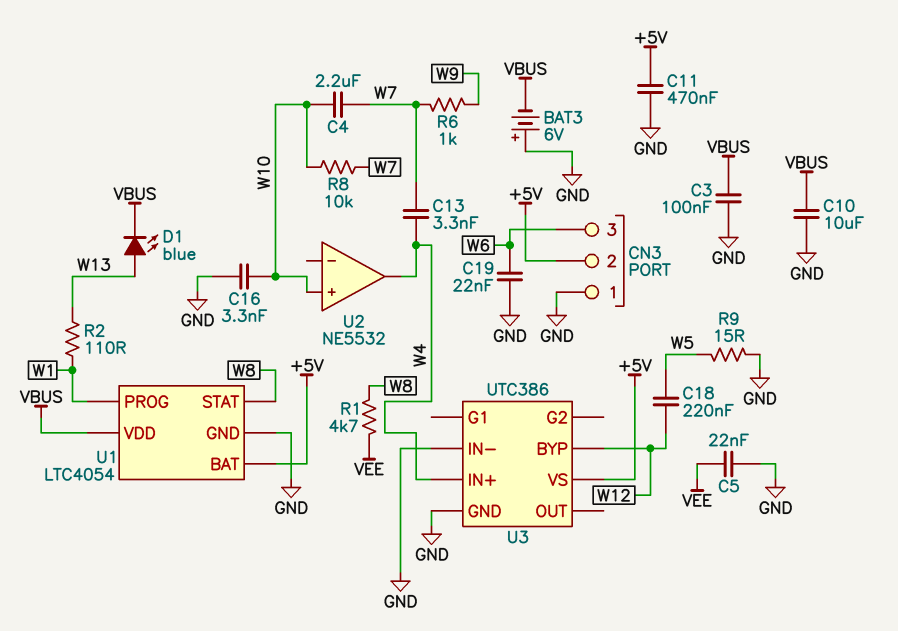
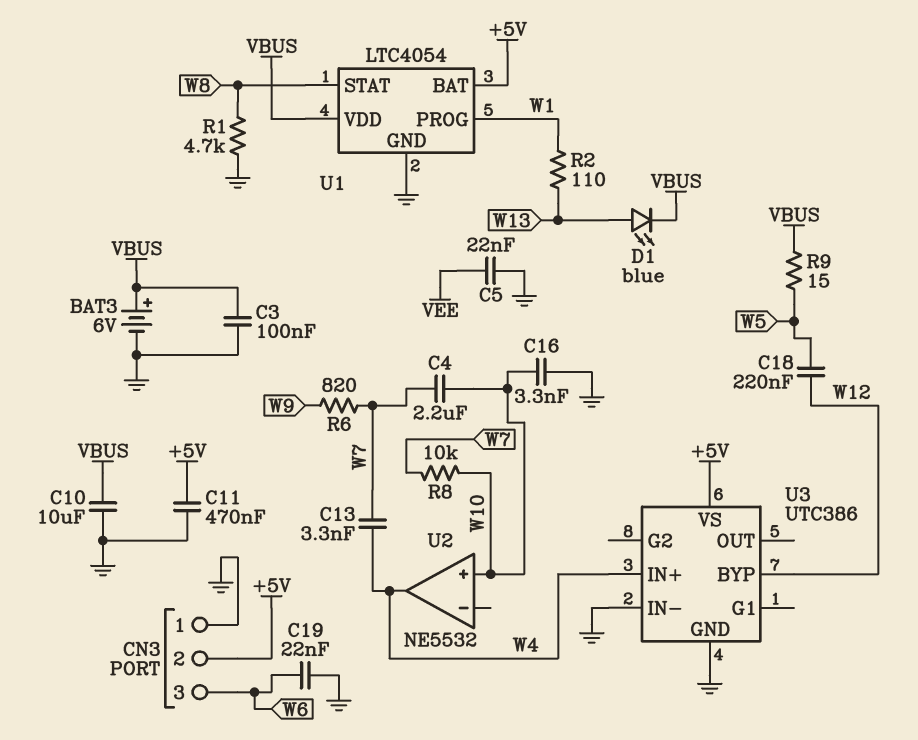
BAT3: 6V (plus GND, minus VBUS) -> 6V (plus VBUS, minus GND)
R1: 4.7k (VEE, W8) -> 4.7k (GND, W8)
R6: 1k (W7, W9) -> 820 (W7, W9)
R9: 15 (GND, W5) -> 15 (VBUS, W5)

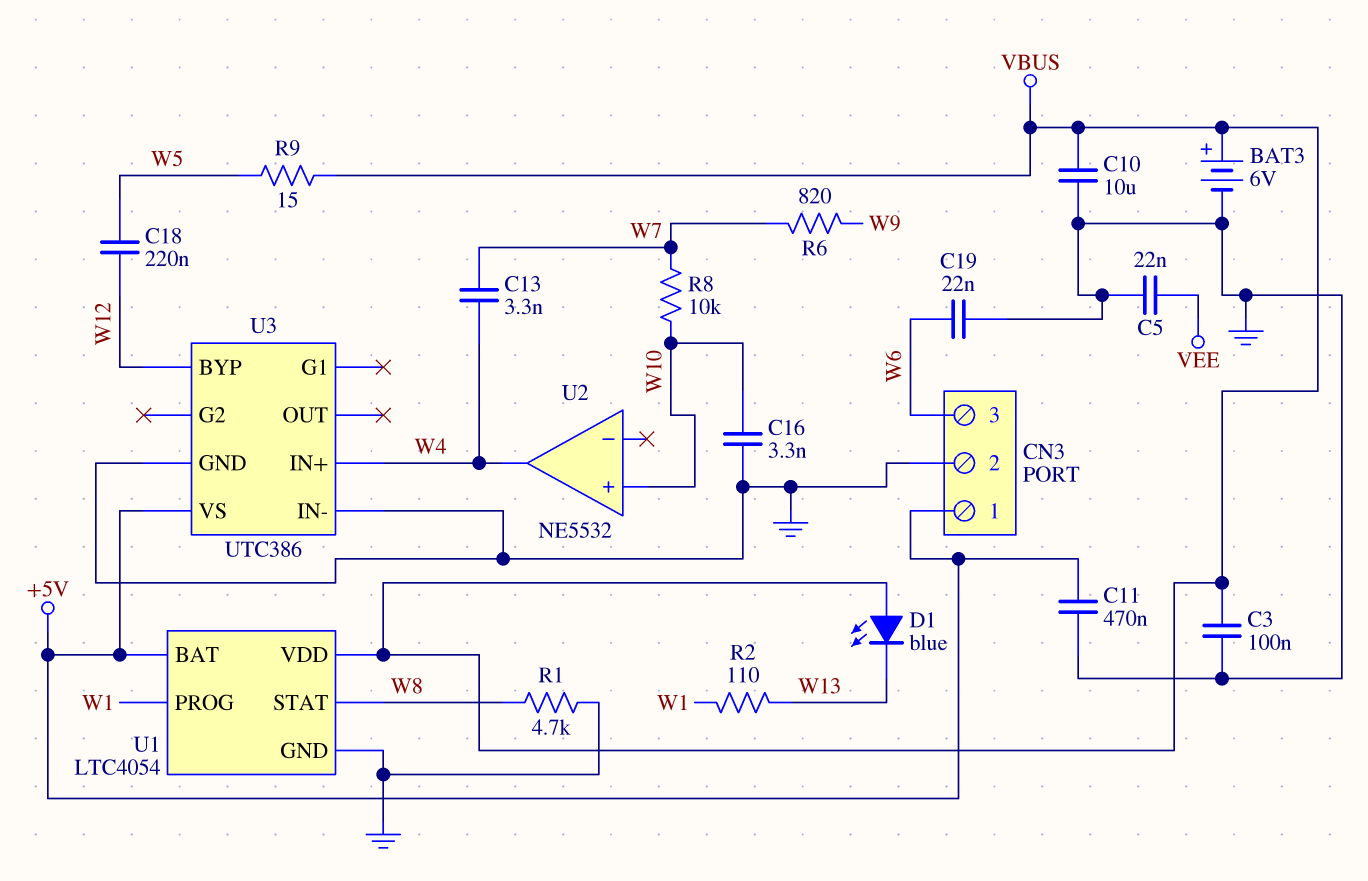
C4: 2.2uF (W7, W10) -> none
CN3 pin 1: GND -> +5V
CN3 pin 2: +5V -> GND
D1: LED blue (A W13, K VBUS) -> LED blue (A VBUS, K W13)

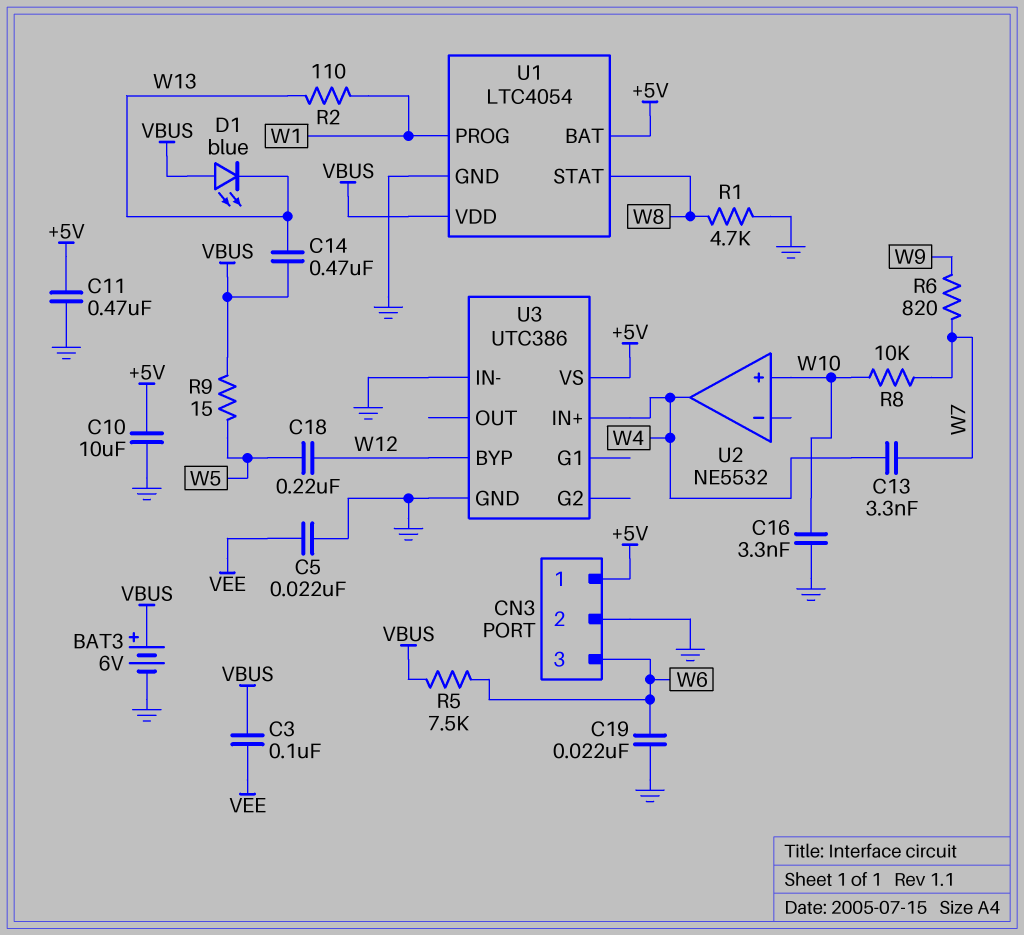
C3: 100nF (GND, VBUS) -> 100nF (VBUS, VEE)
C10: 10uF (GND, VBUS) -> 10uF (+5V, GND)
C14: none -> 470nF (VBUS, W13)
R5: none -> 7.5k (VBUS, W6)

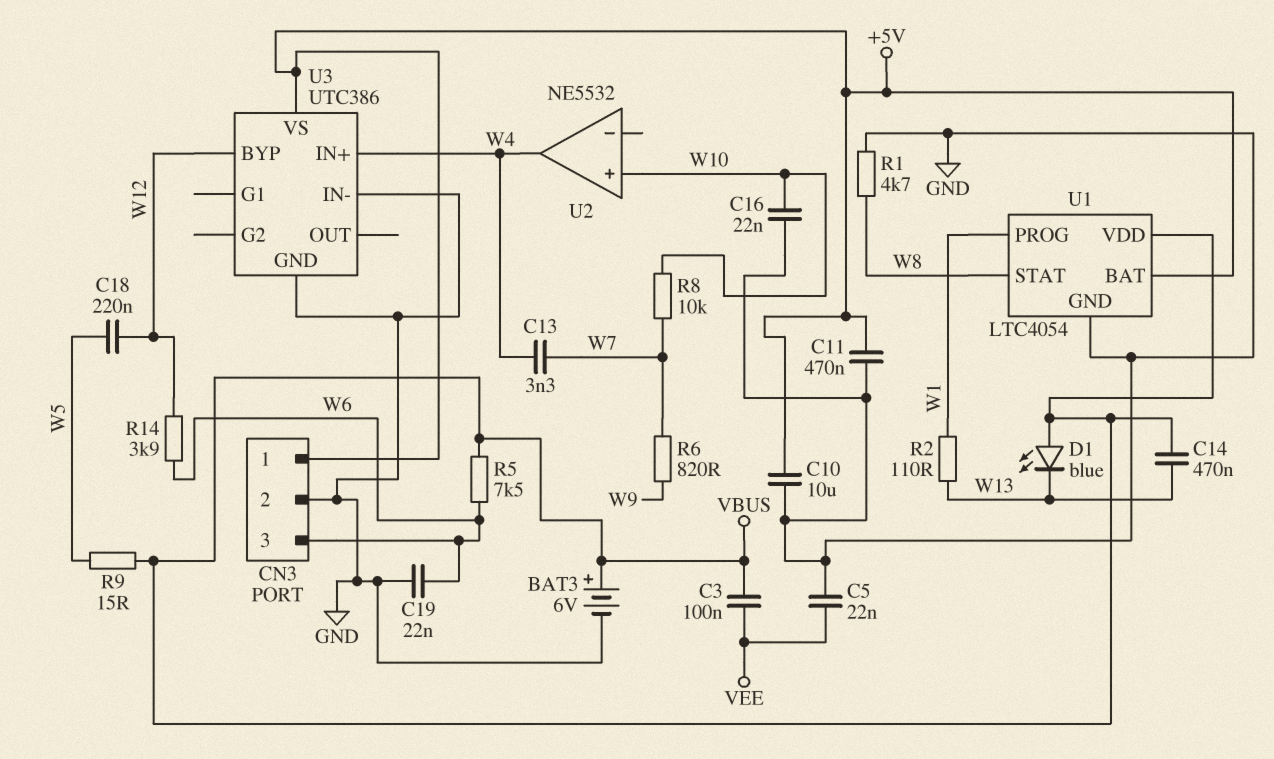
C16: 3.3nF (GND, W10) -> 22nF (GND, W10)
R14: none -> 3.9k (W6, W12)

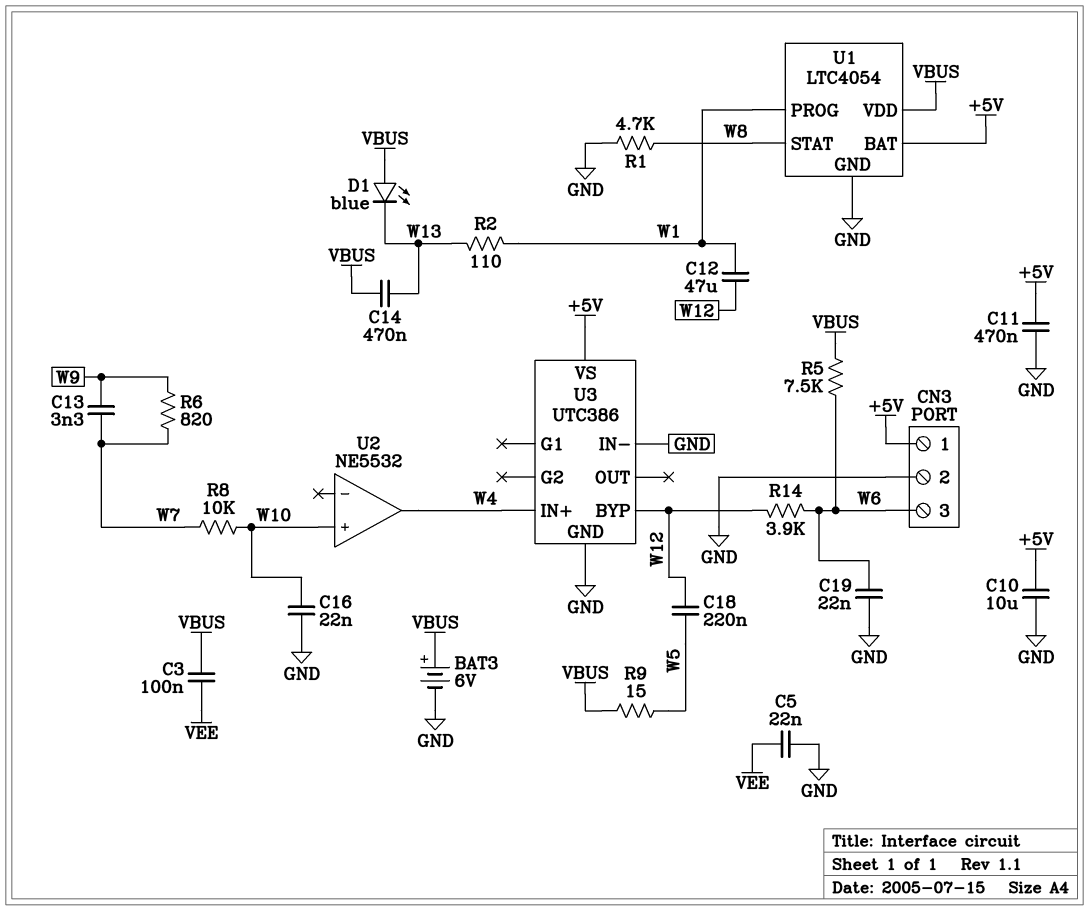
C12: none -> 47uF (W1, W12)
C13: 3.3nF (W4, W7) -> 3.3nF (W7, W9)

